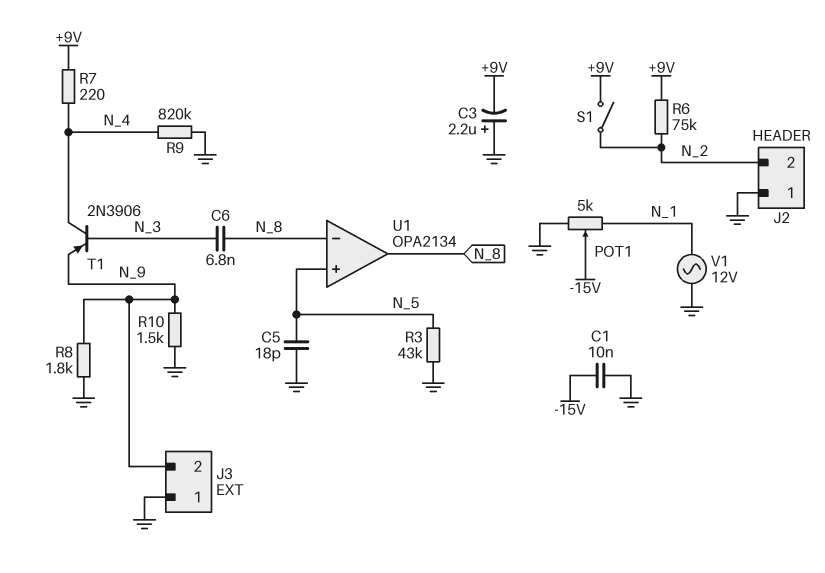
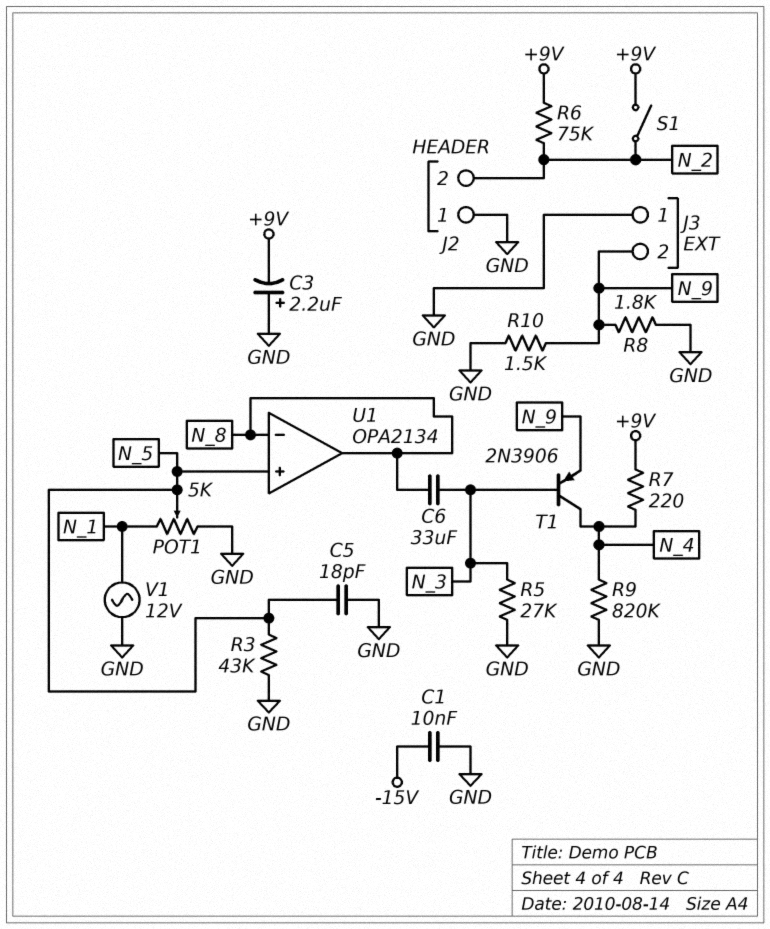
C6: 6.8nF (N_3, N_8) -> 33uF (N_3, N_8)
POT1: 5k (GND, N_1, wiper -15V) -> 5k (GND, N_1, wiper N_5)
R5: none -> 27k (GND, N_3)

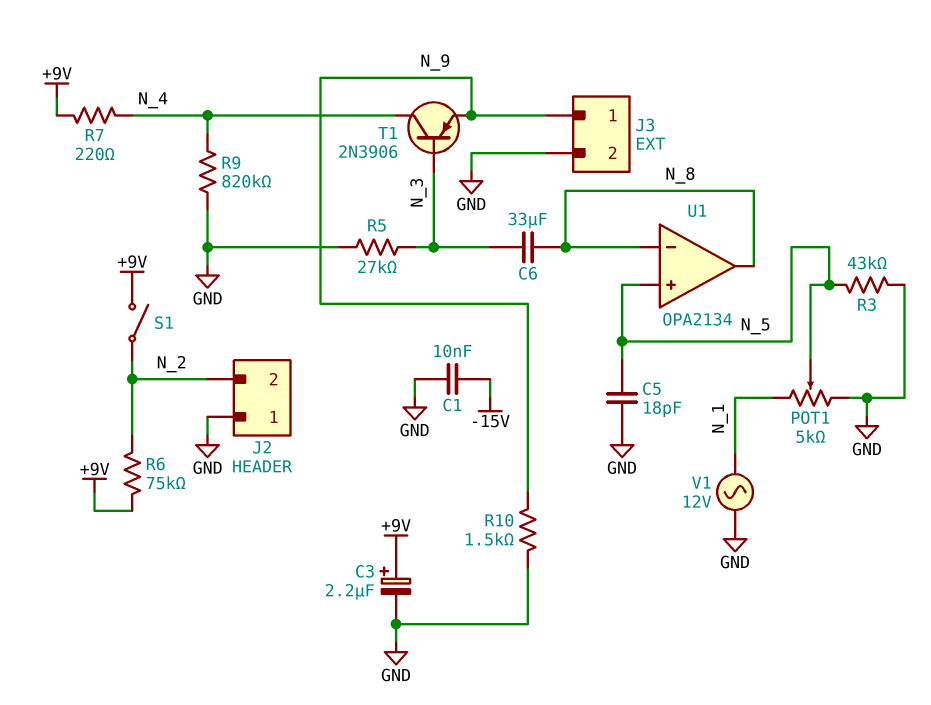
C3: 2.2uF (plus GND, minus +9V) -> 2.2uF (plus +9V, minus GND)
J3 pin 1: GND -> N_9
J3 pin 2: N_9 -> GND
R8: 1.8k (GND, N_9) -> none

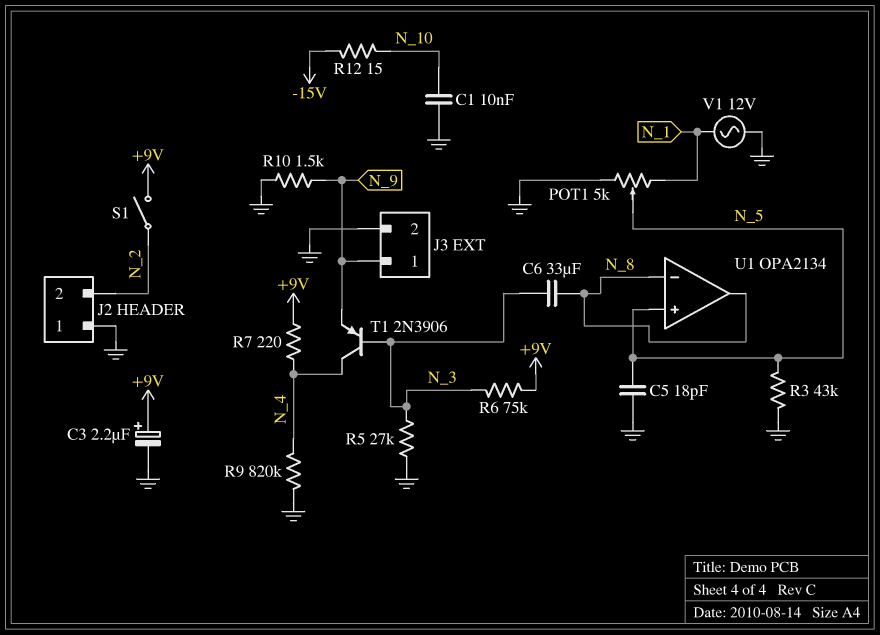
C1: 10nF (-15V, GND) -> 10nF (GND, N_10)
R6: 75k (+9V, N_2) -> 75k (+9V, N_3)
R12: none -> 15 (-15V, N_10)

